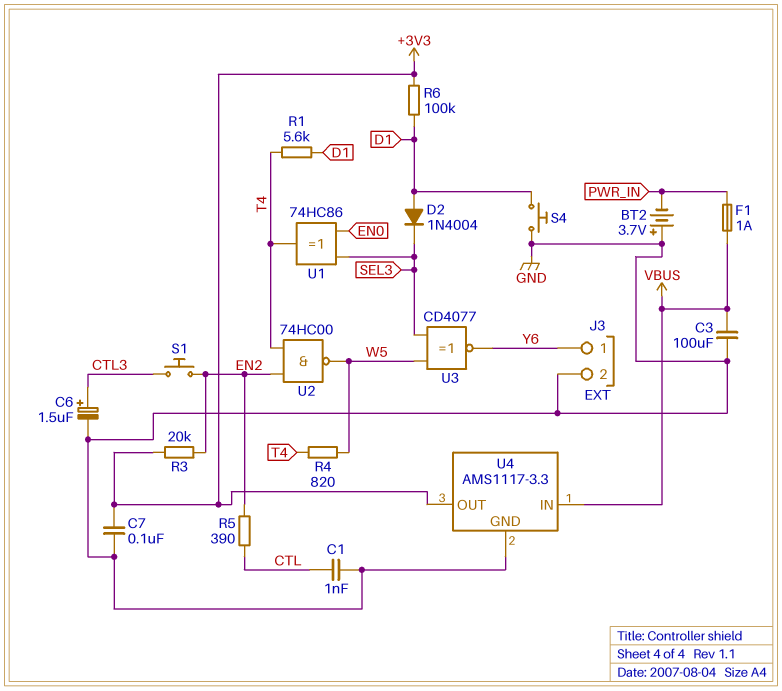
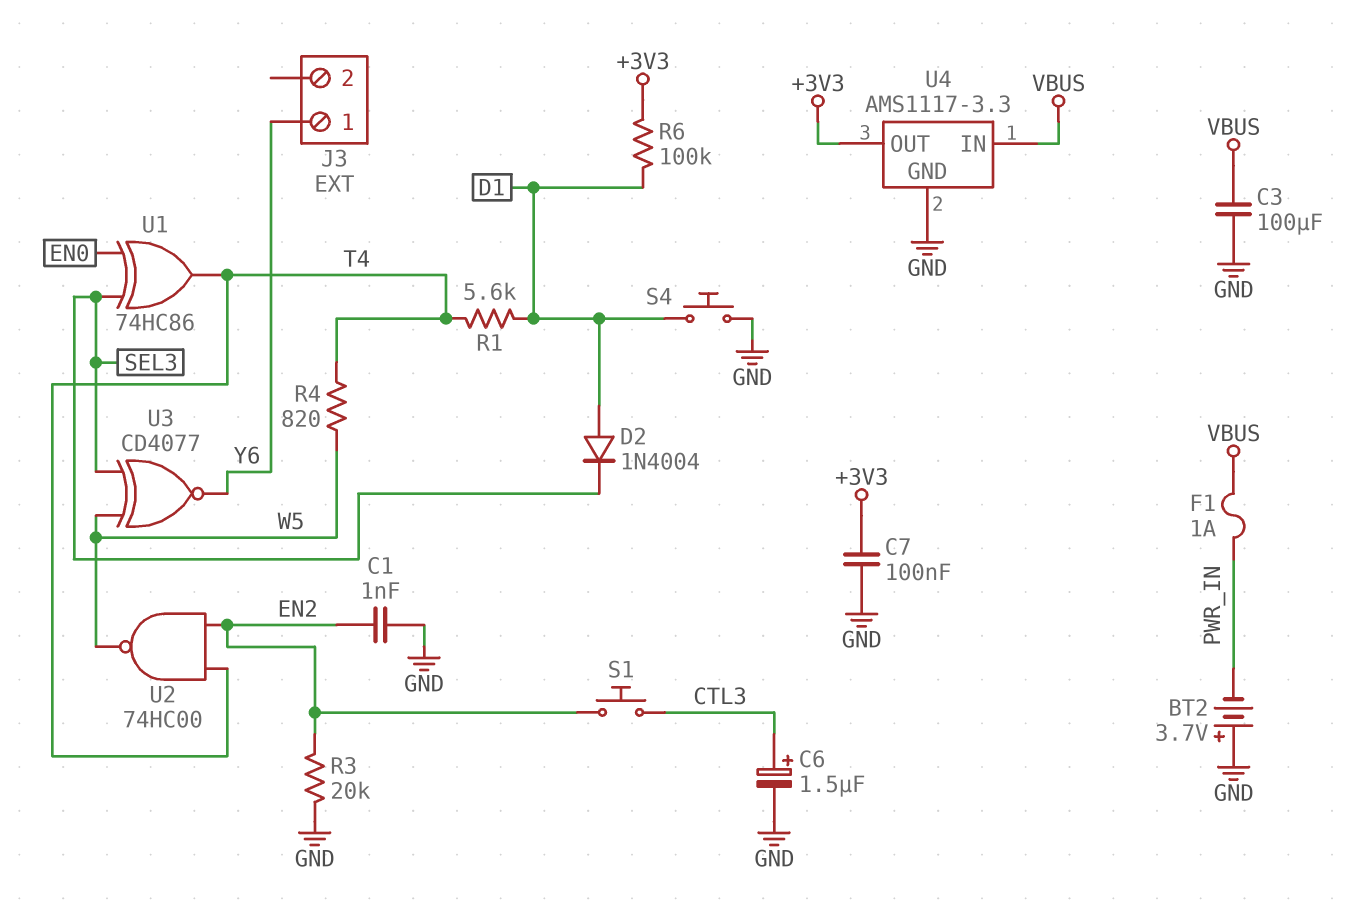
C1: 1nF (CTL, GND) -> 1nF (EN2, GND)
J3 pin 2: GND -> none
R3: 20k (+3V3, EN2) -> 20k (EN2, GND)
R5: 390 (CTL, EN2) -> none

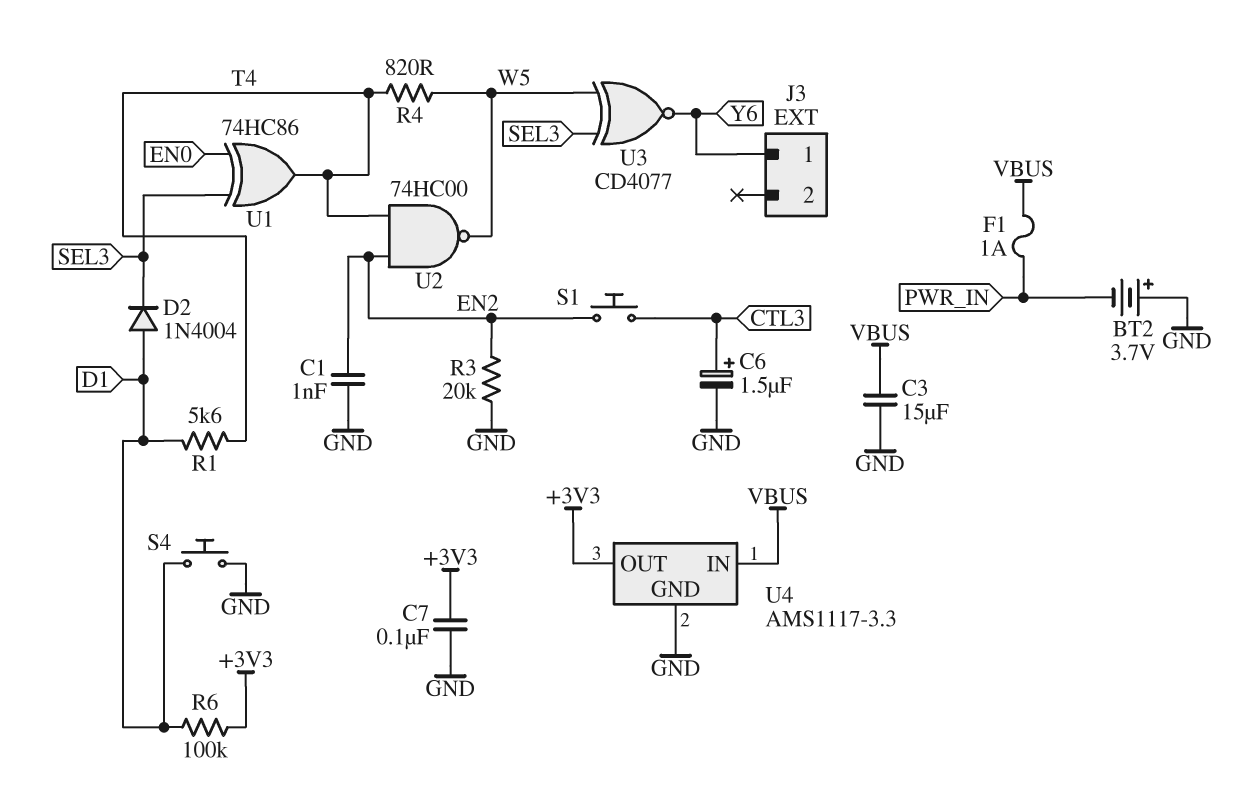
C3: 100uF (GND, VBUS) -> 15uF (GND, VBUS)

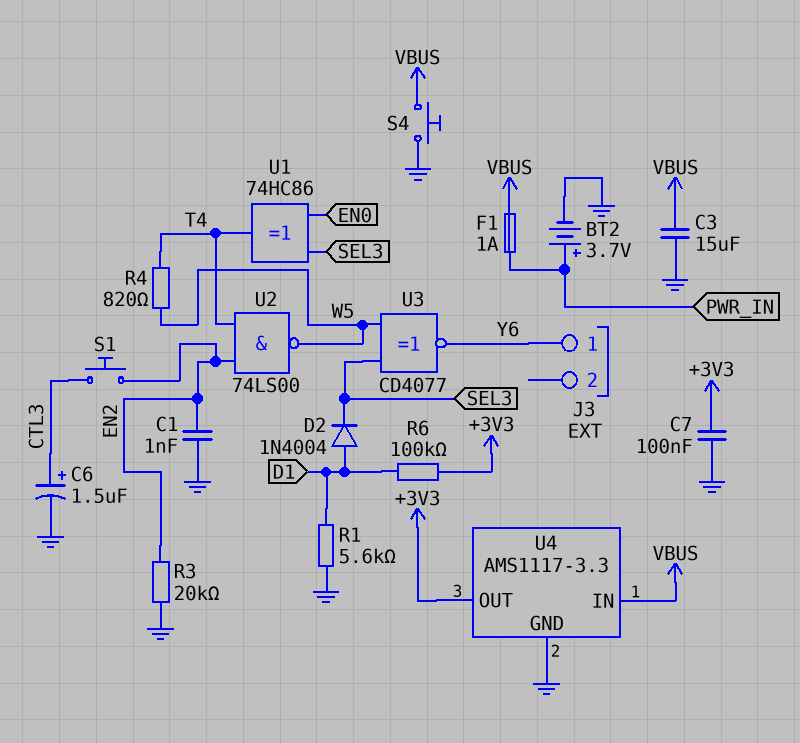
BT2: 3.7V (plus GND, minus PWR_IN) -> 3.7V (plus PWR_IN, minus GND)
R1: 5.6k (D1, T4) -> 5.6k (D1, GND)
S4: button (D1, GND) -> button (GND, VBUS)
U2: NAND 74HC00 (in EN2, in T4, out W5) -> NAND 74LS00 (in EN2, in T4, out W5)

